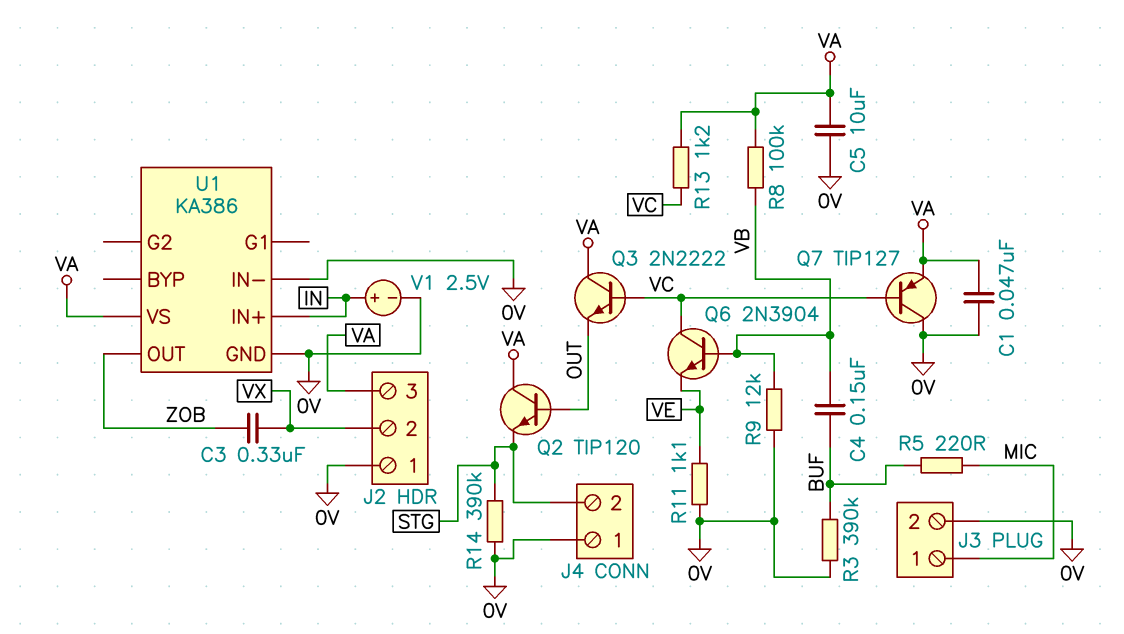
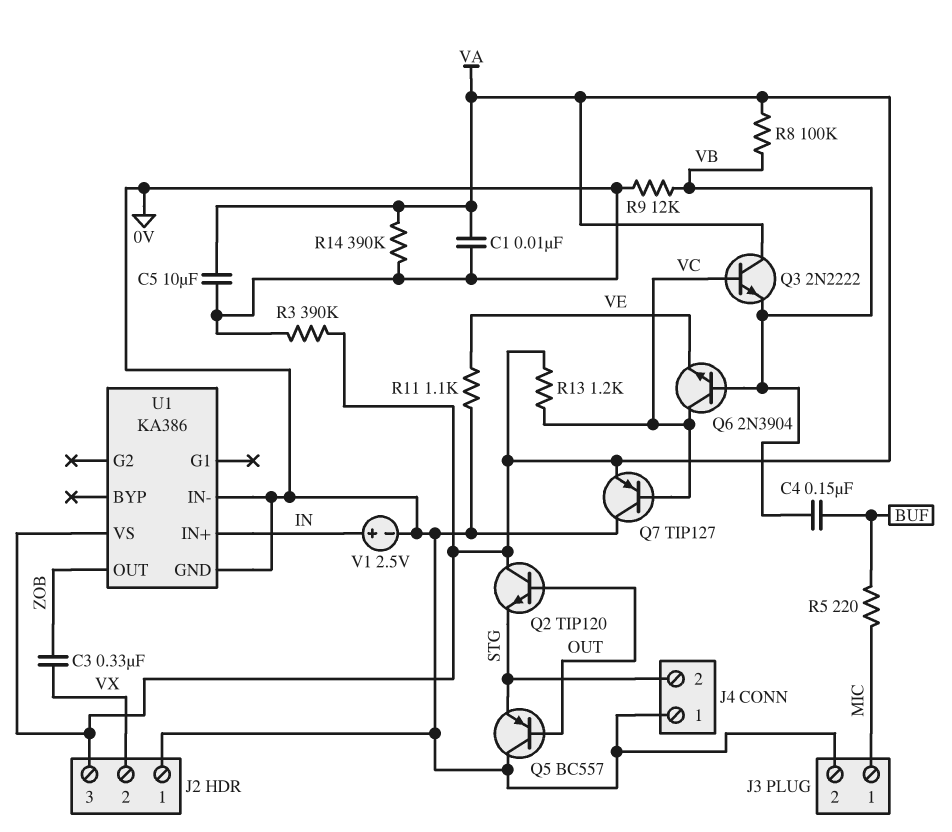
C1: 47nF (0V, VA) -> 10nF (0V, VA)
Q3: NPN 2N2222 (B VC, C VA, E OUT) -> NPN 2N2222 (B VC, C VA, E VB)
Q5: none -> PNP BC557 (B OUT, C 0V, E STG)
R3: 390k (0V, BUF) -> 390k (0V, VA)
R14: 390k (0V, STG) -> 390k (0V, VA)

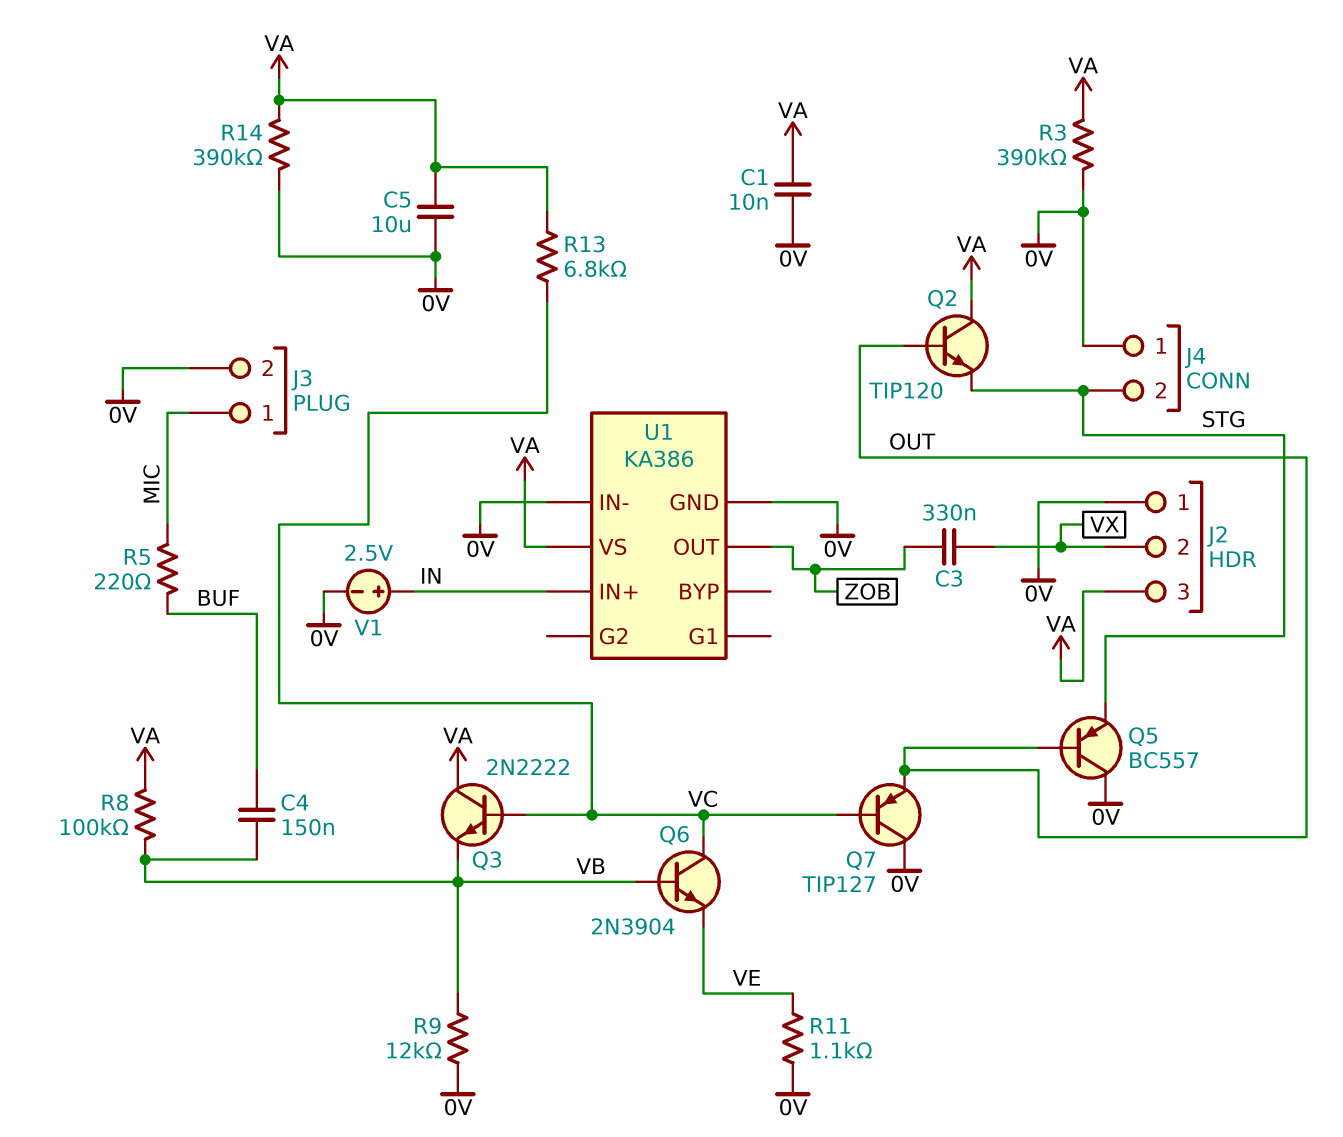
Q7: PNP TIP127 (B VC, C 0V, E VA) -> PNP TIP127 (B VC, C 0V, E OUT)
R13: 1.2k (VA, VC) -> 6.8k (VA, VC)

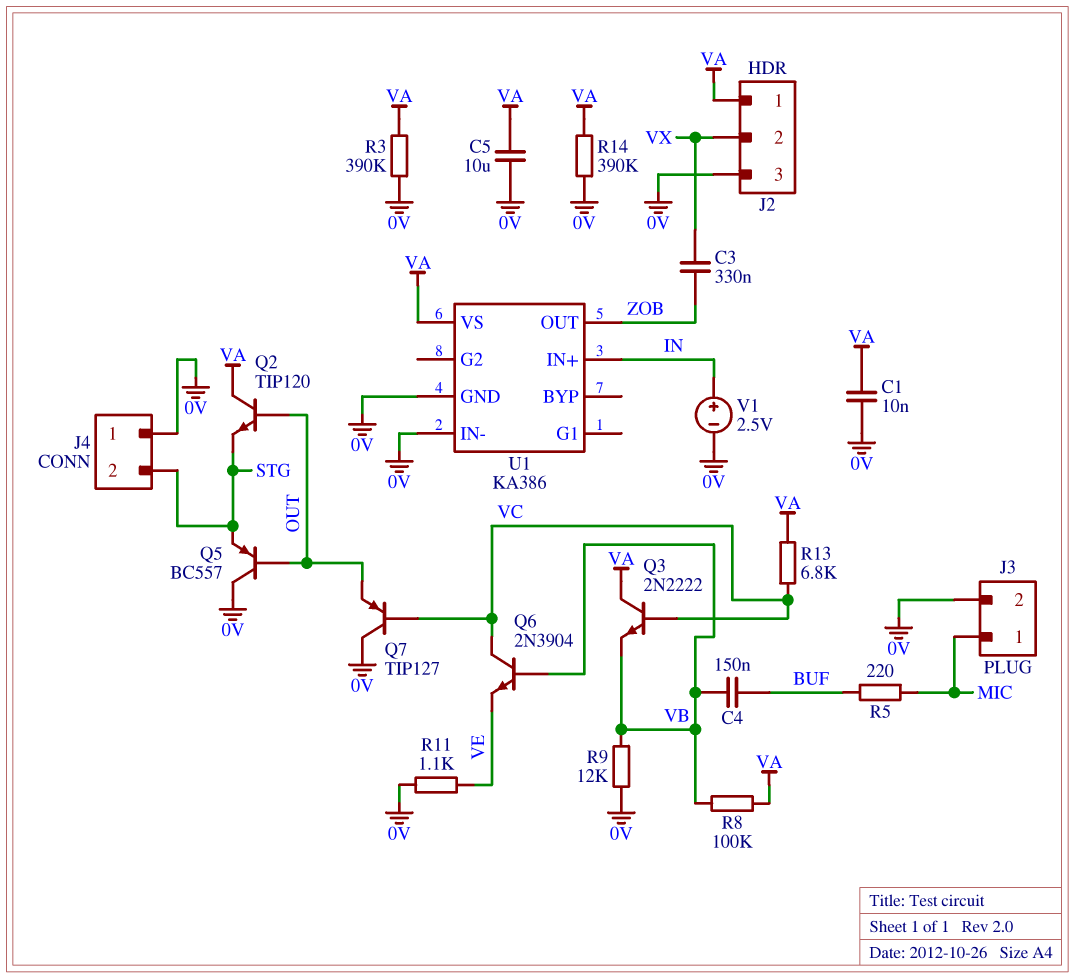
J2 pin 1: 0V -> VA
J2 pin 3: VA -> 0V

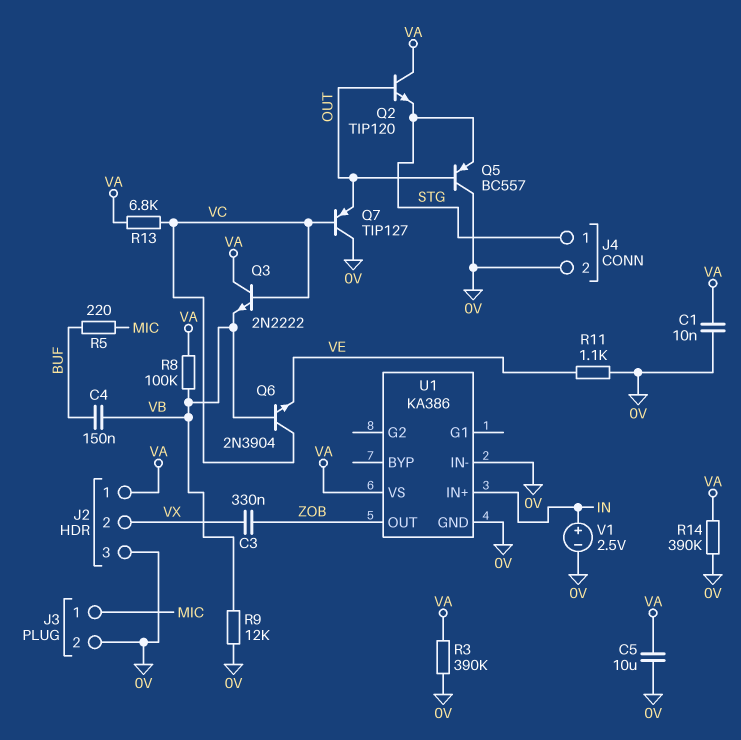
J4 pin 1: 0V -> STG
J4 pin 2: STG -> 0V

